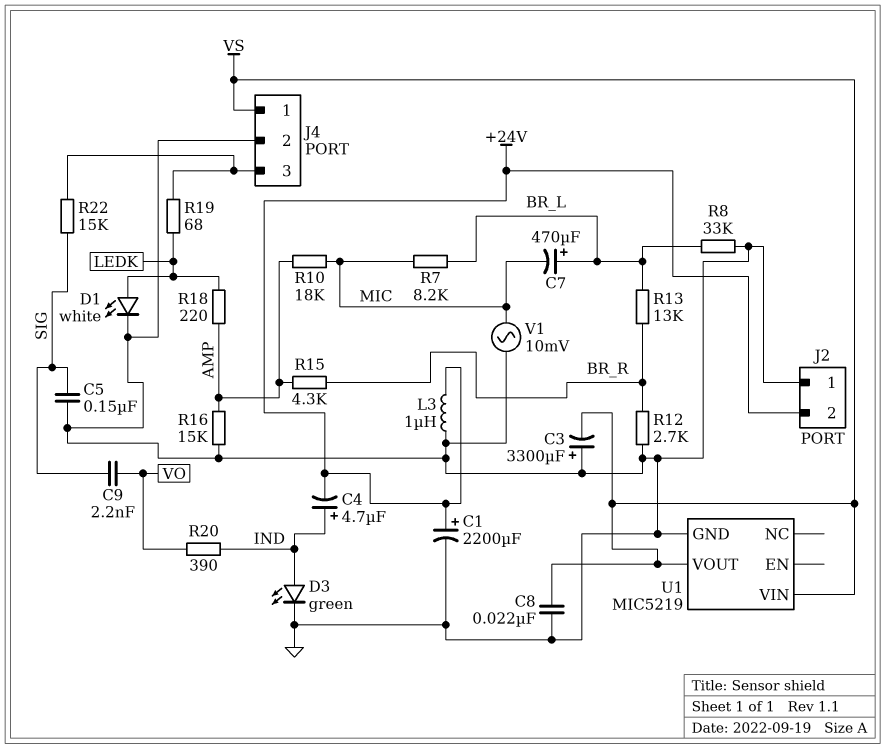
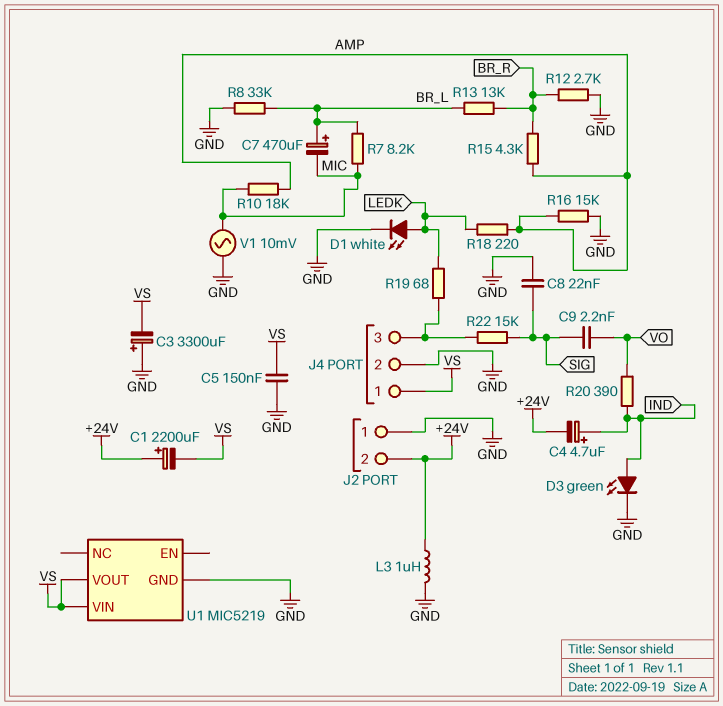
C1: 2200uF (plus +24V, minus GND) -> 2200uF (plus +24V, minus VS)
C5: 150nF (GND, SIG) -> 150nF (GND, VS)
C8: 22nF (GND, VS) -> 22nF (GND, SIG)

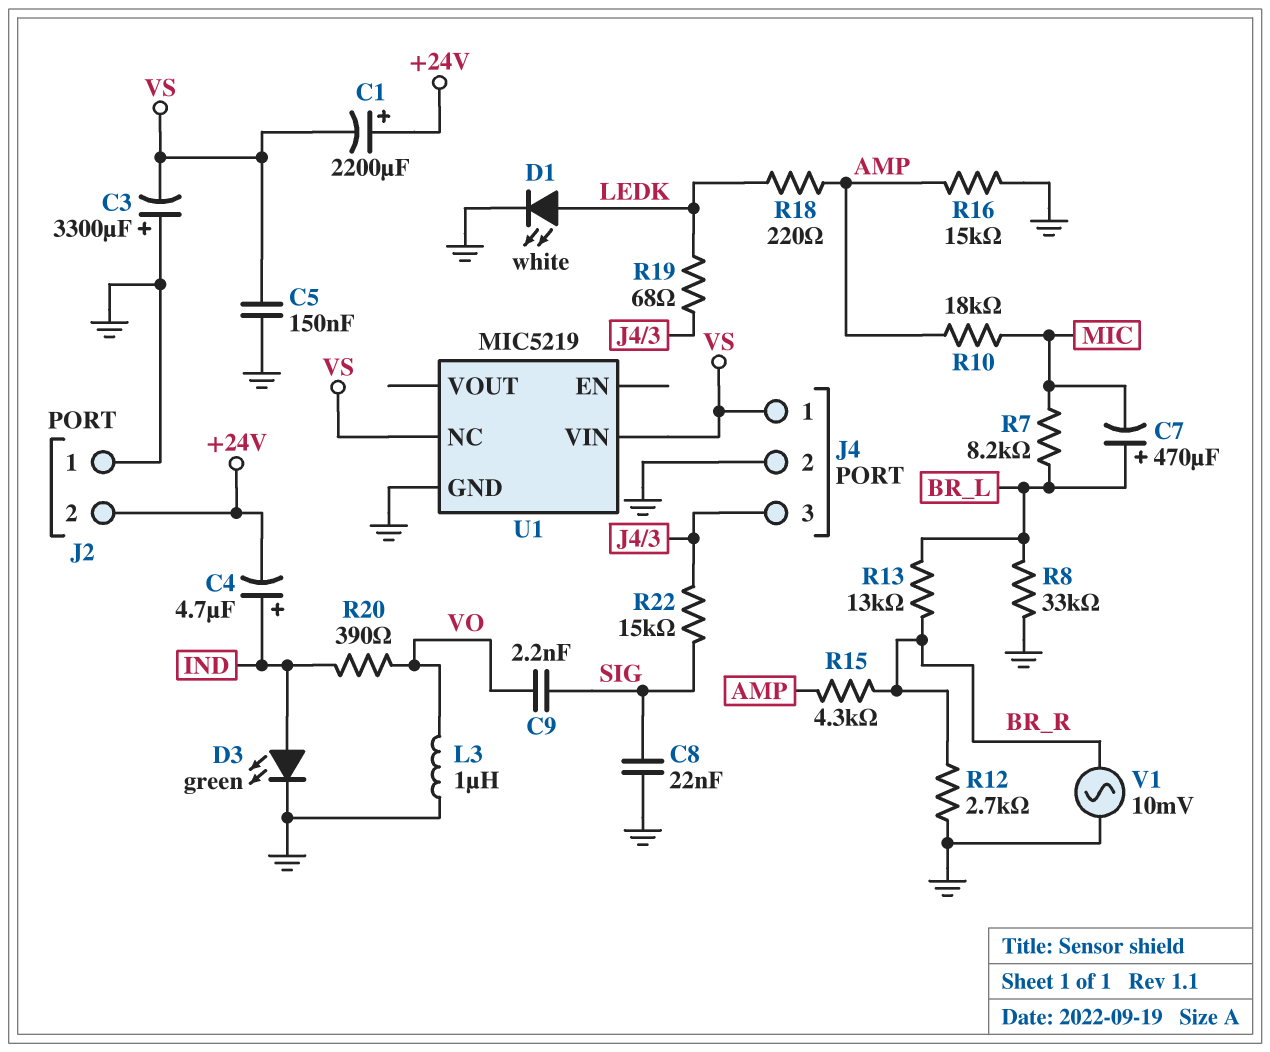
L3: 1uH (+24V, GND) -> 1uH (GND, VO)
U1 pin NC: none -> VS
U1 pin VOUT: VS -> none
V1: AC 10mV (GND, MIC) -> AC 10mV (BR_R, GND)

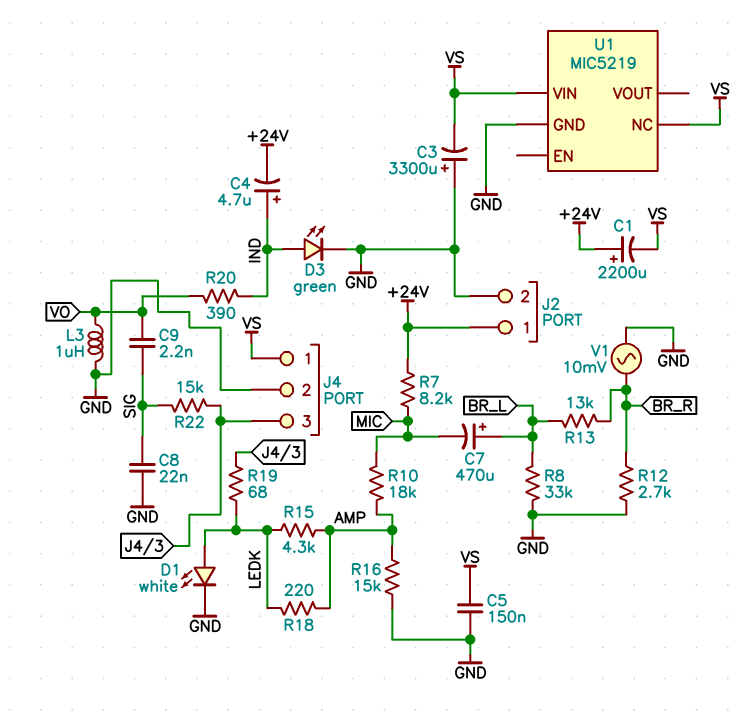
J2 pin 1: GND -> +24V
J2 pin 2: +24V -> GND
R7: 8.2k (BR_L, MIC) -> 8.2k (+24V, MIC)
R15: 4.3k (AMP, BR_R) -> 4.3k (AMP, LEDK)

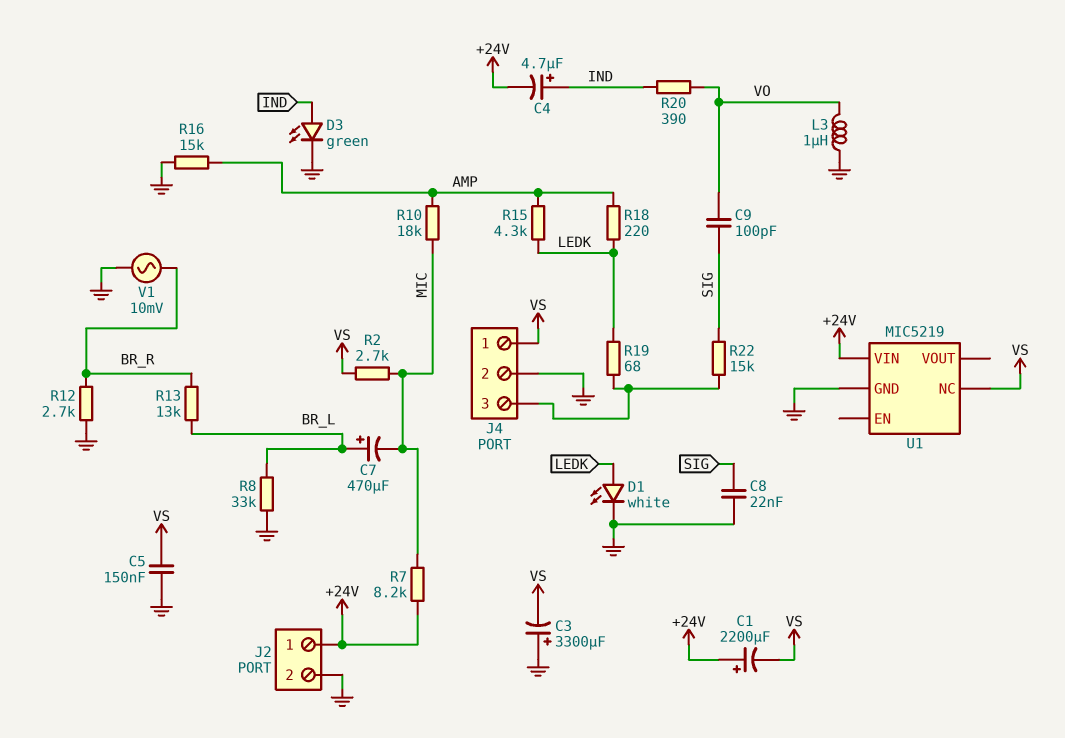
C9: 2.2nF (SIG, VO) -> 100pF (SIG, VO)
R2: none -> 2.7k (MIC, VS)
U1 pin VIN: VS -> +24V

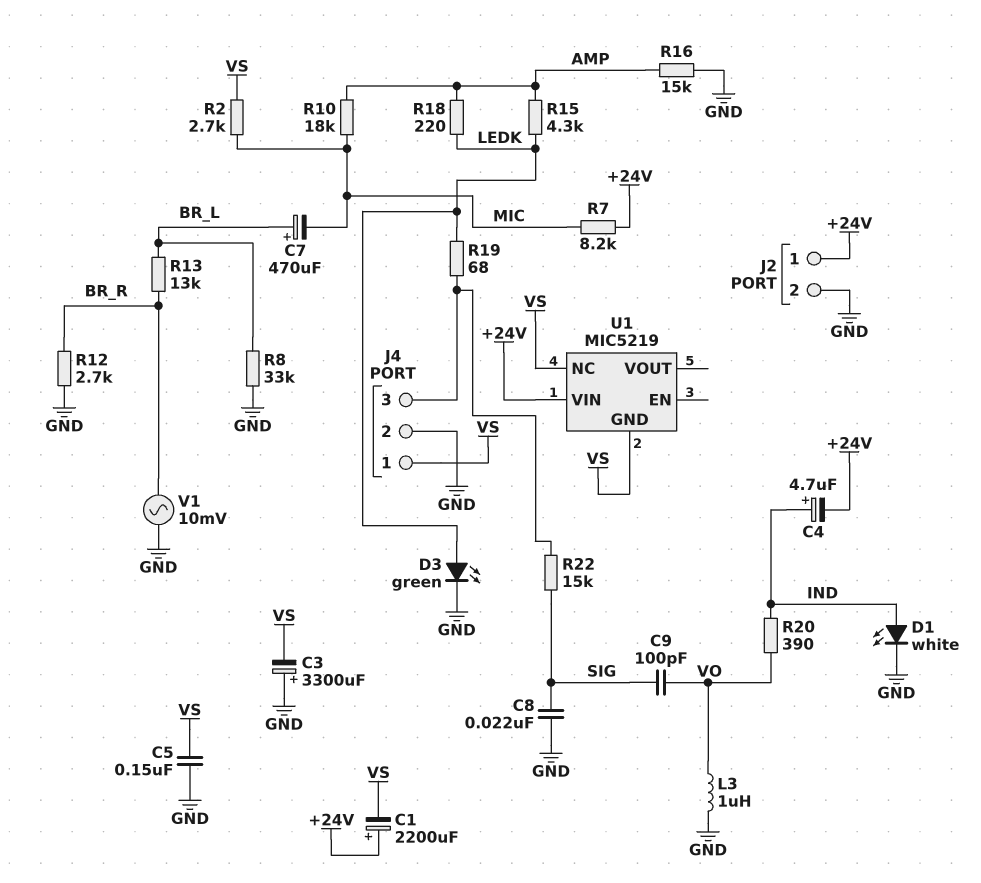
D1: LED white (A LEDK, K GND) -> LED white (A IND, K GND)
D3: LED green (A IND, K GND) -> LED green (A LEDK, K GND)
U1 pin GND: GND -> VS

